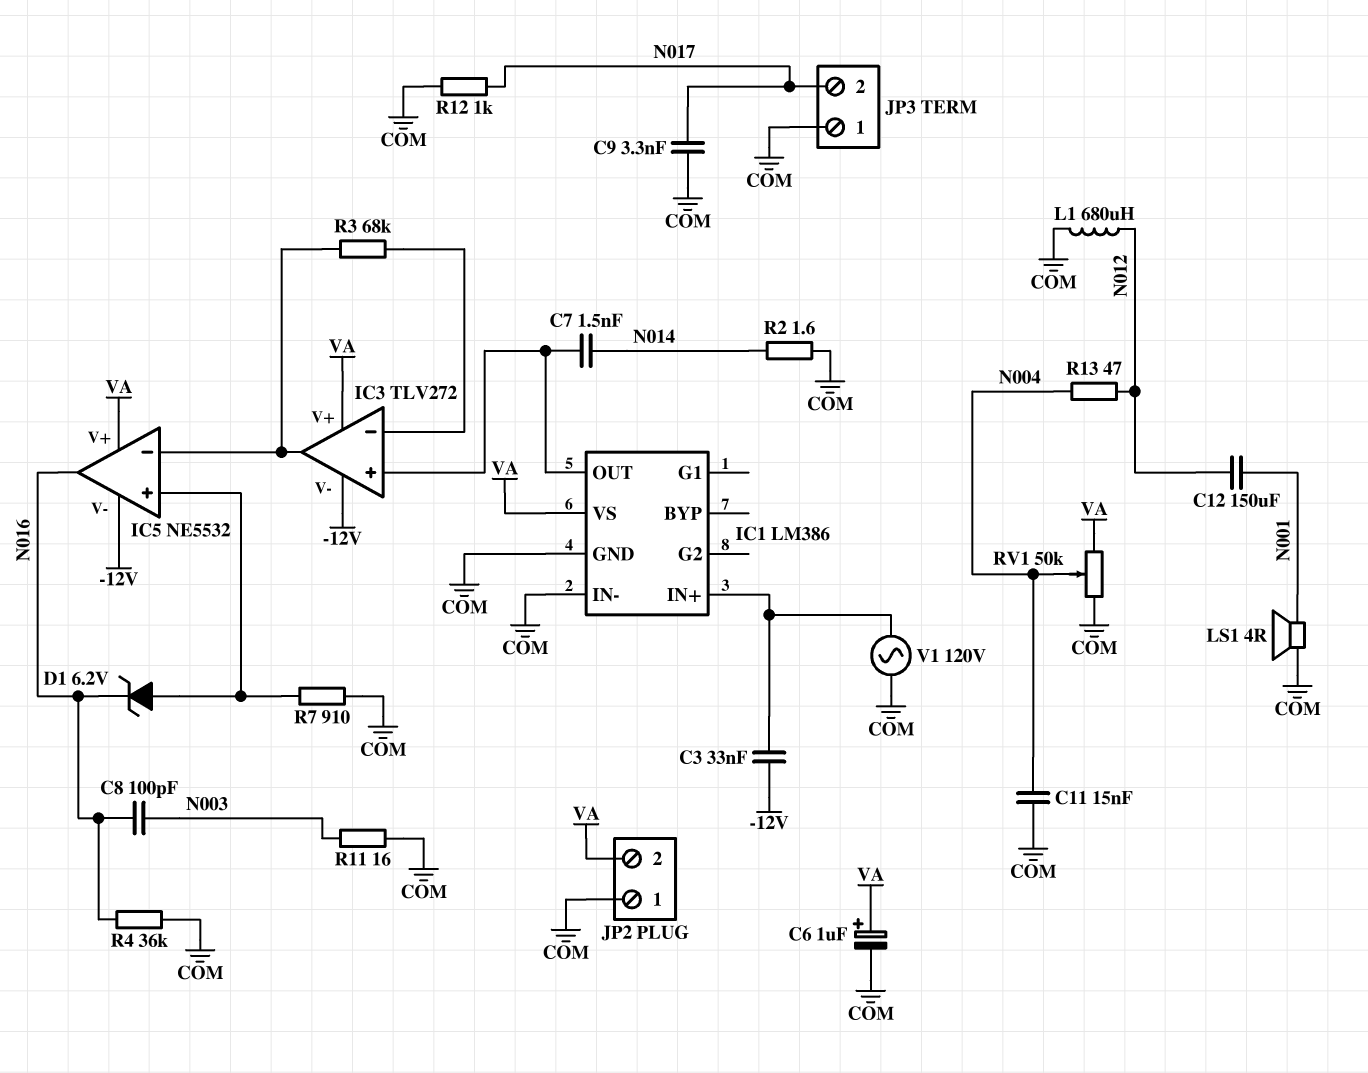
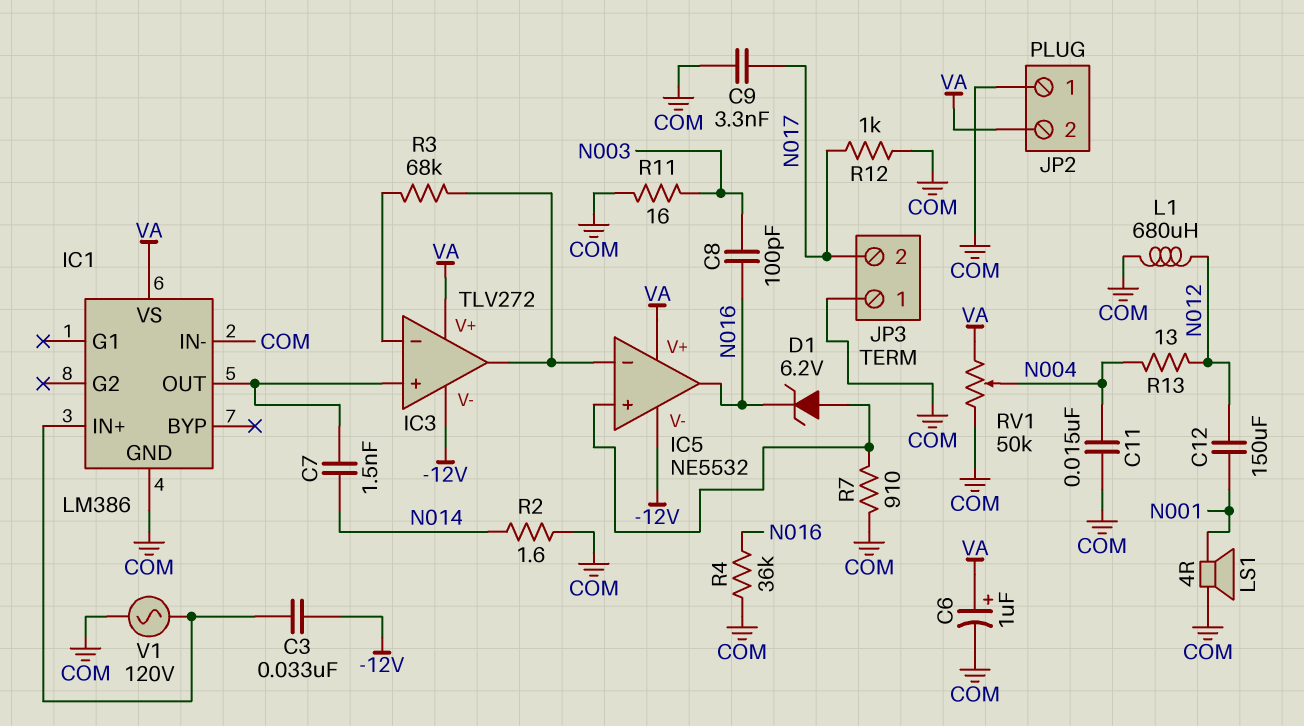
R13: 47 (N004, N012) -> 13 (N004, N012)

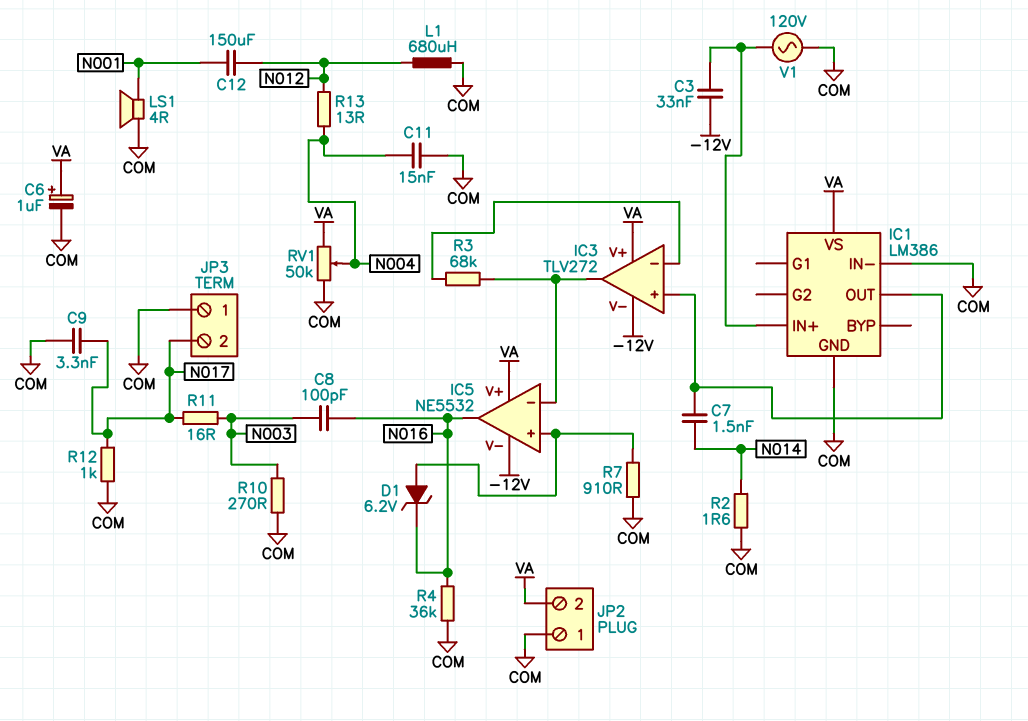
R10: none -> 270 (COM, N003)
R11: 16 (COM, N003) -> 16 (N003, N017)

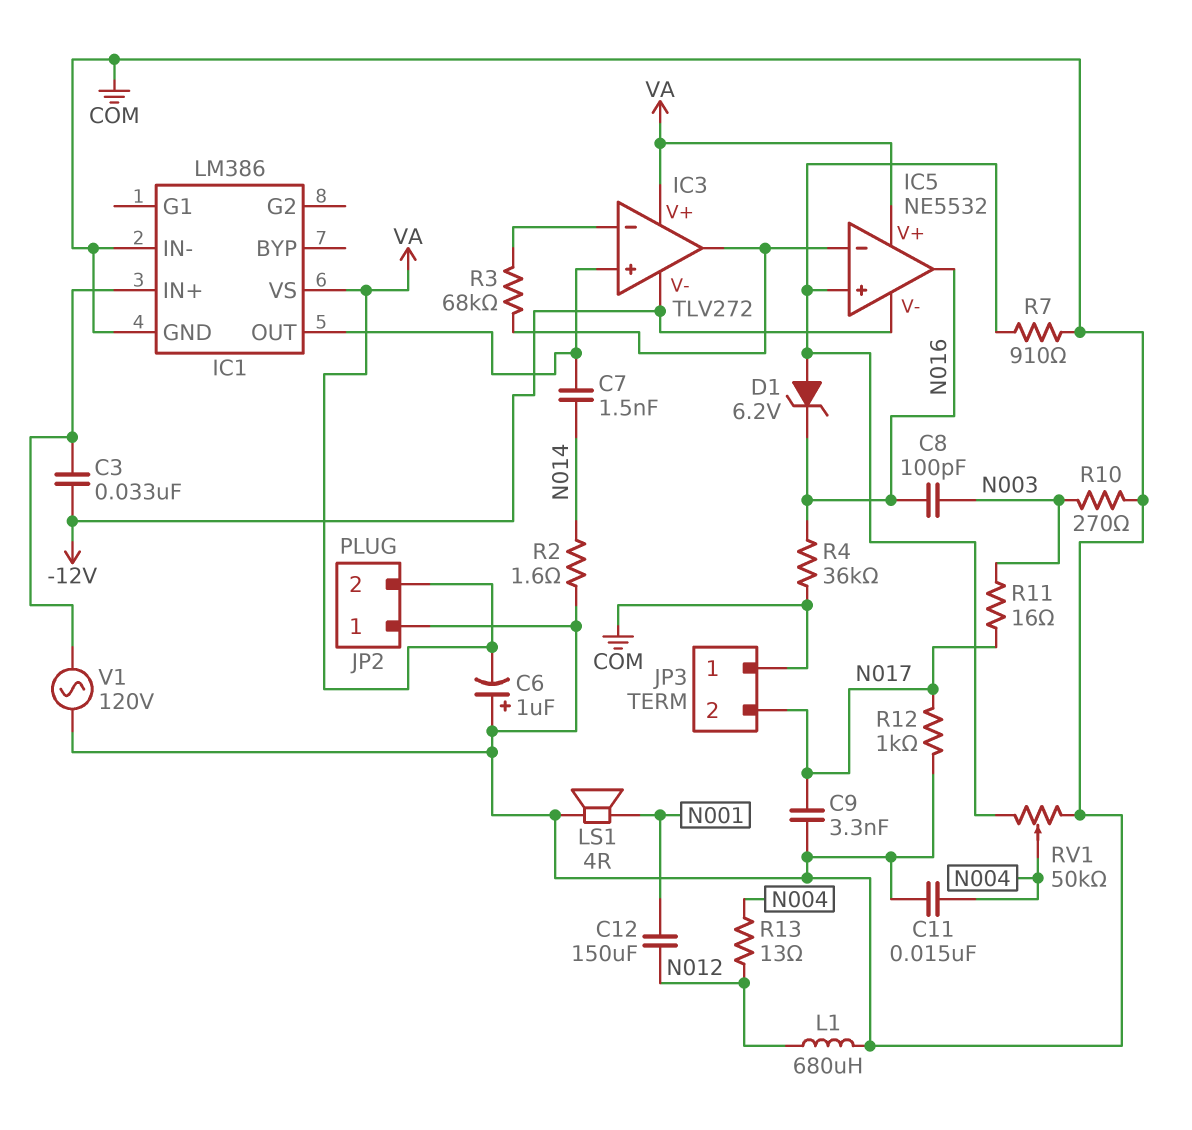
C6: 1uF (plus VA, minus COM) -> 1uF (plus COM, minus VA)
RV1: 50k (COM, VA, wiper N004) -> 50k (COM, IC5/in+, wiper N004)

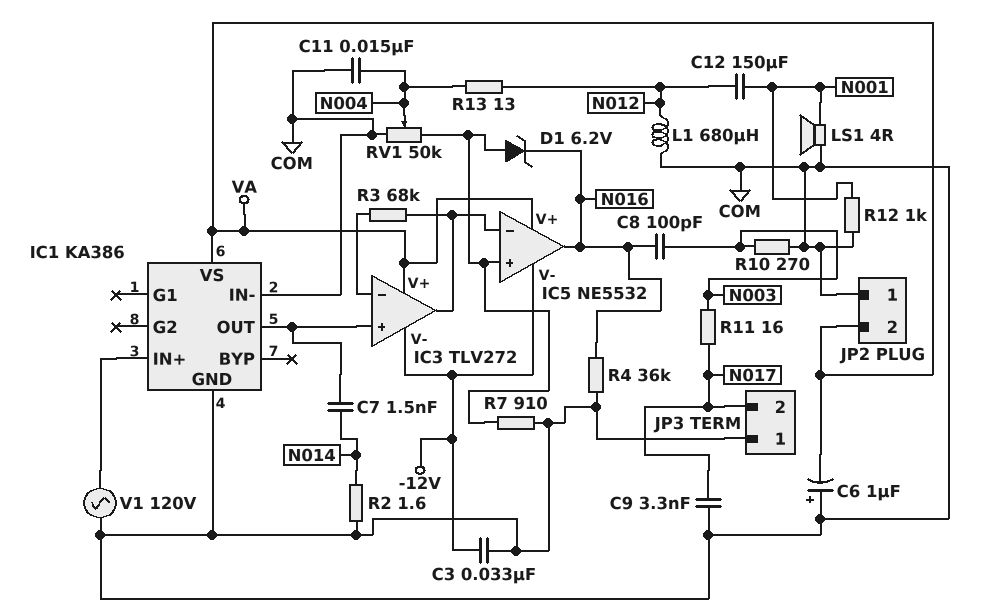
C3: 33nF (-12V, IC1/IN+) -> 33nF (-12V, COM)
IC1: LM386 -> KA386
R12: 1k (COM, N017) -> 1k (COM, N001)

